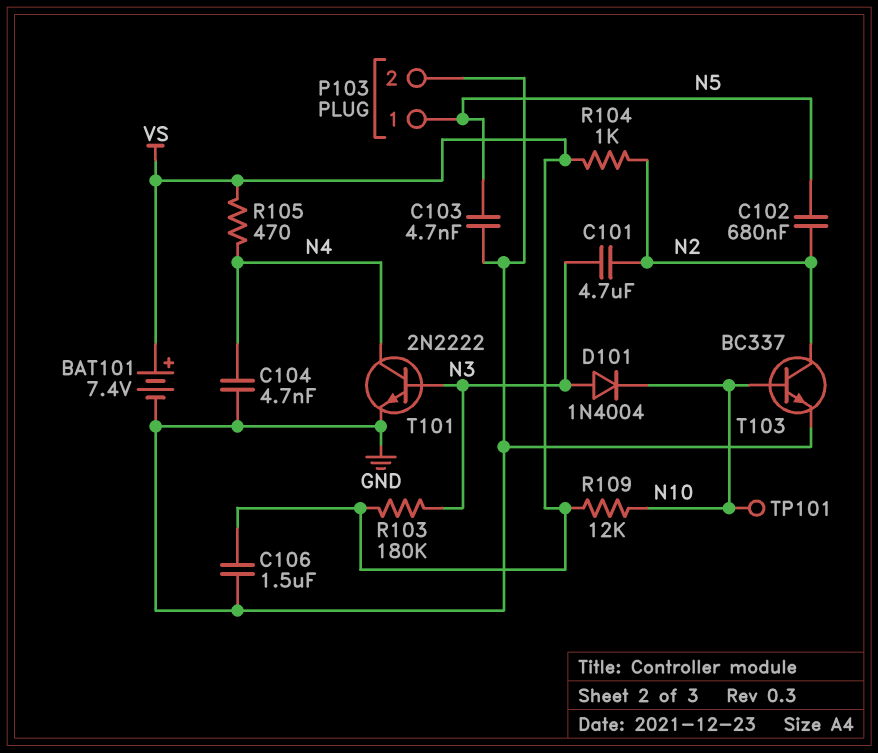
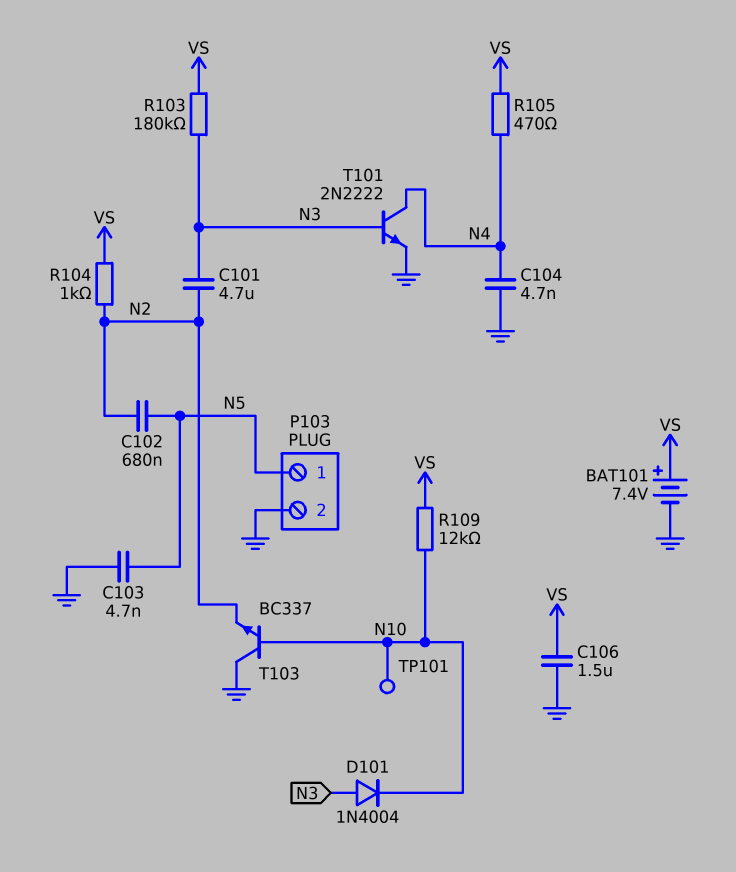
T103: NPN BC337 (B N10, C N2, E GND) -> NPN BC337 (B N10, C GND, E N2)

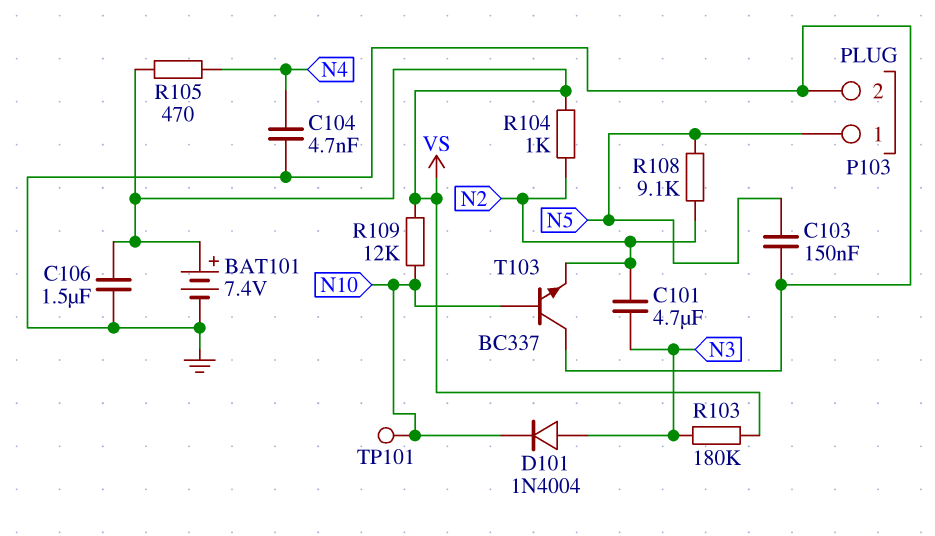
C102: 680nF (N2, N5) -> none
C103: 4.7nF (GND, N5) -> 150nF (GND, N5)
R108: none -> 9.1k (N2, N5)
T101: NPN 2N2222 (B N3, C N4, E GND) -> none

